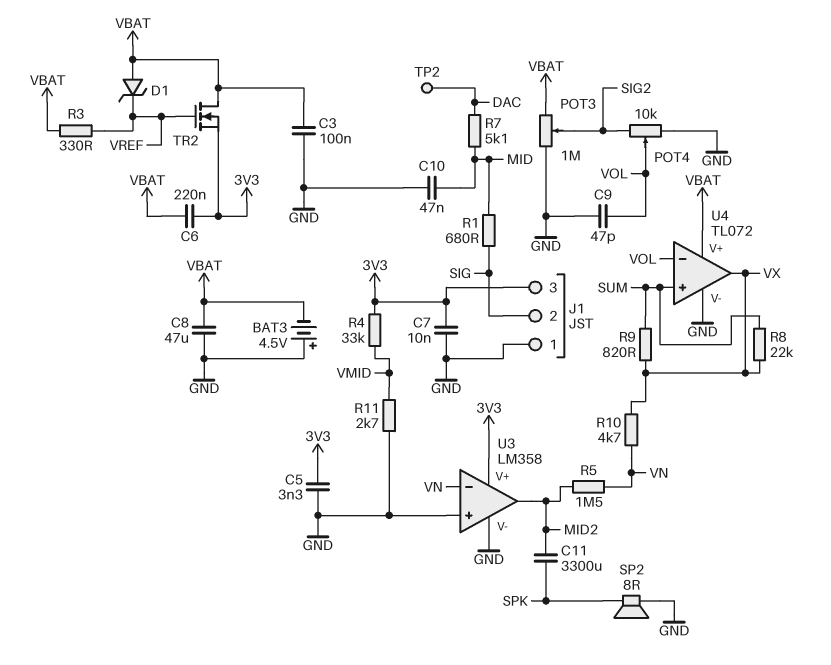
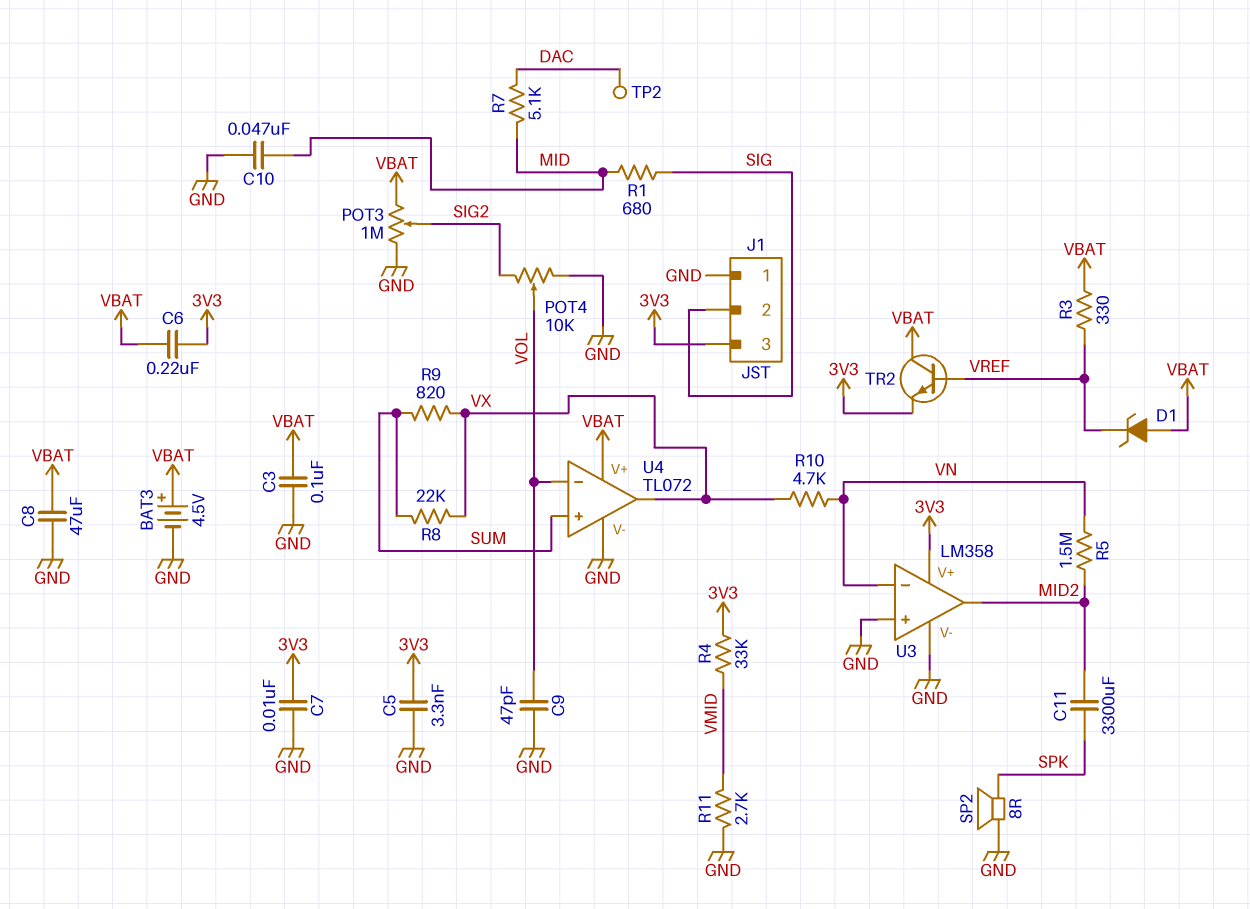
BAT3: 4.5V (plus GND, minus VBAT) -> 4.5V (plus VBAT, minus GND)
TR2: NMOS (G VREF, D VBAT, S 3V3) -> NPN (B VREF, C VBAT, E 3V3)

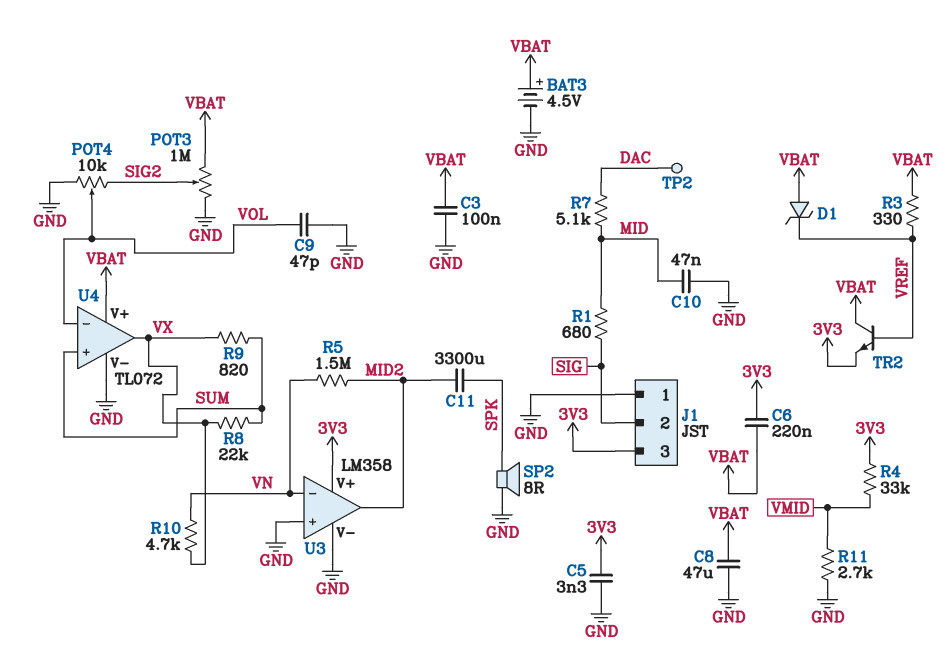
C7: 10nF (3V3, GND) -> none

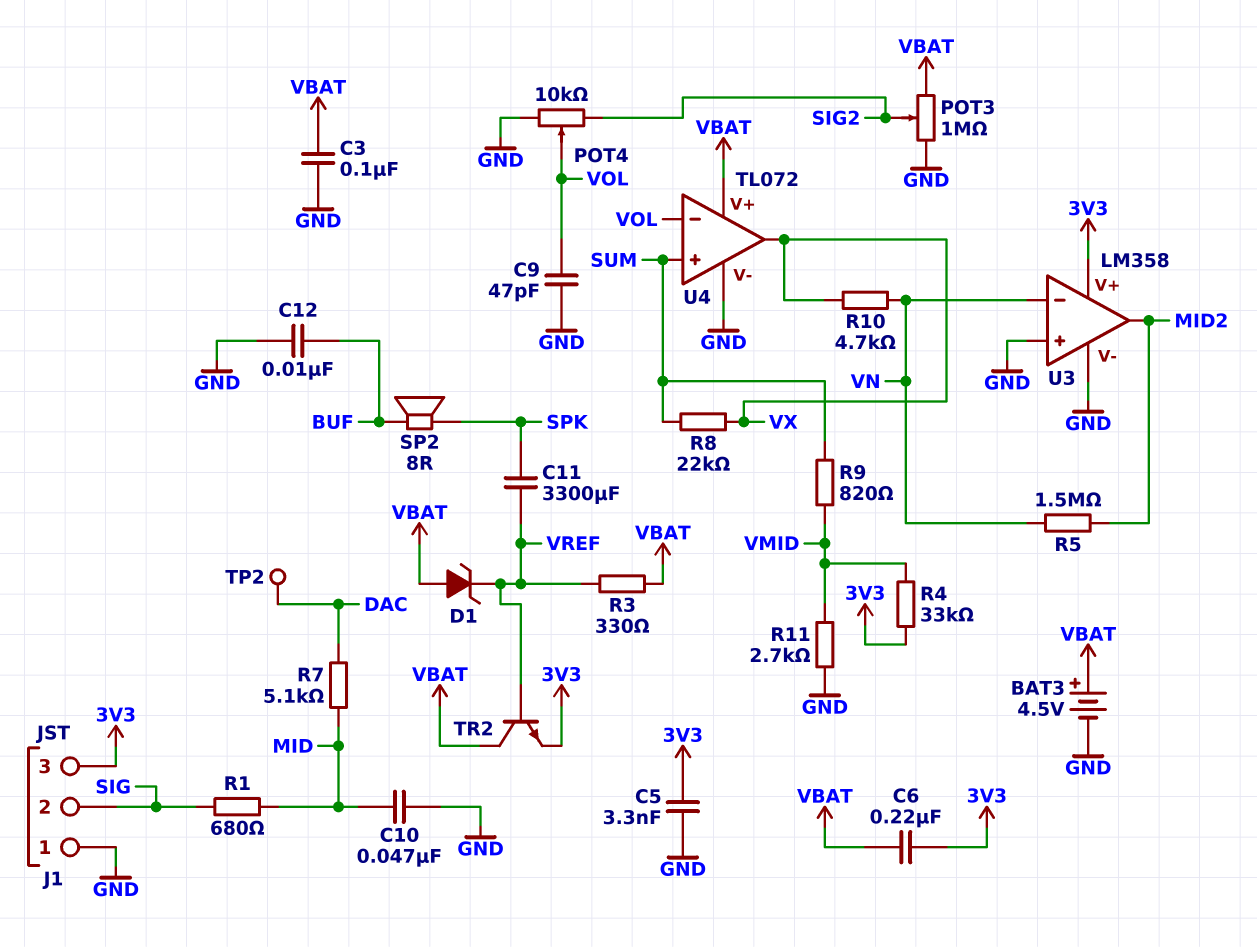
C8: 47uF (GND, VBAT) -> none
C11: 3300uF (MID2, SPK) -> 3300uF (SPK, VREF)
C12: none -> 10nF (BUF, GND)
R9: 820 (SUM, VX) -> 820 (SUM, VMID)
SP2: speaker 8R (GND, SPK) -> speaker 8R (BUF, SPK)

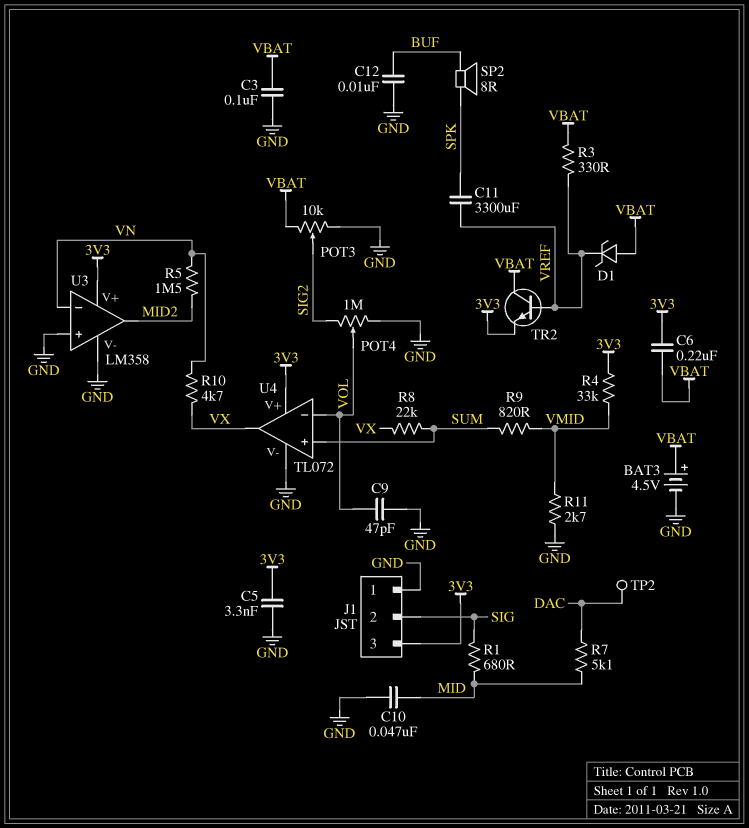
POT3: 1M (GND, VBAT, wiper SIG2) -> 10k (GND, VBAT, wiper SIG2)
POT4: 10k (GND, SIG2, wiper VOL) -> 1M (GND, SIG2, wiper VOL)
U4 pin V+: VBAT -> 3V3

